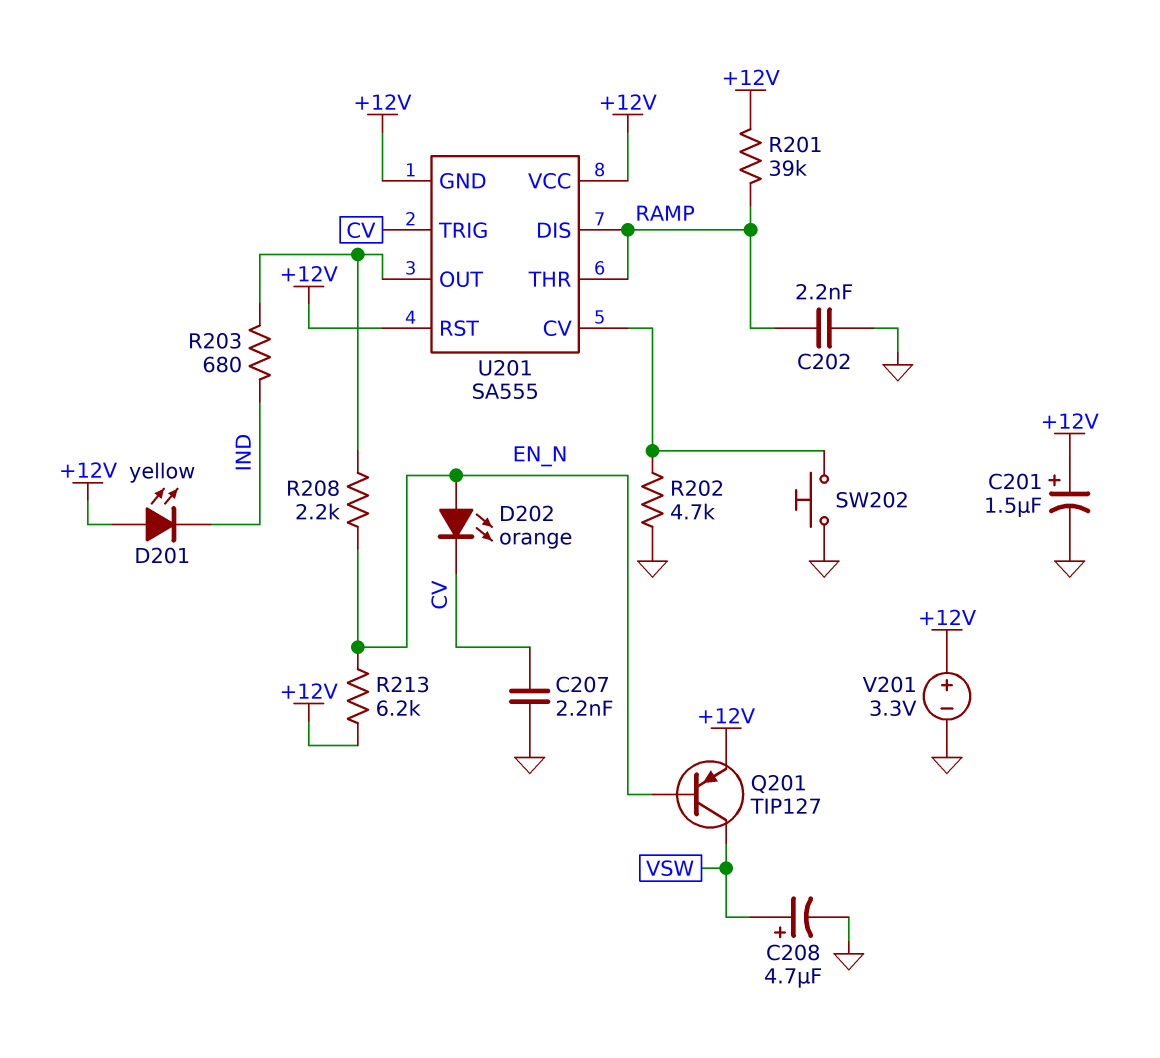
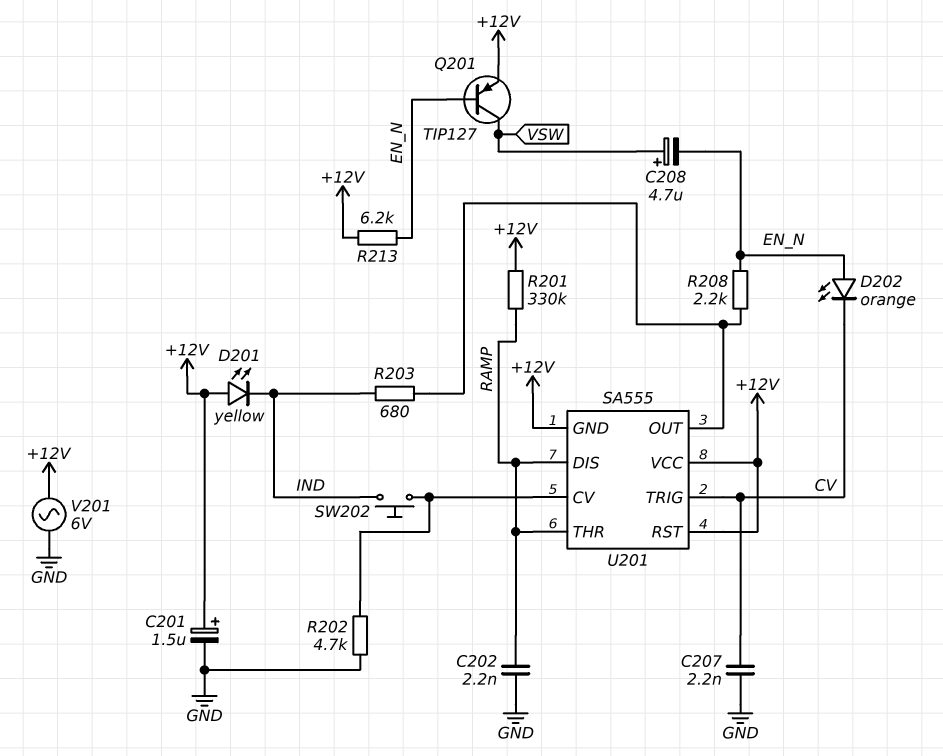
C208: 4.7uF (plus VSW, minus GND) -> 4.7uF (plus VSW, minus EN_N)
R201: 39k (+12V, RAMP) -> 330k (+12V, RAMP)
SW202: button (GND, U201/CV) -> button (IND, U201/CV)
V201: 3.3V (plus +12V, minus GND) -> AC 6V (+12V, GND)

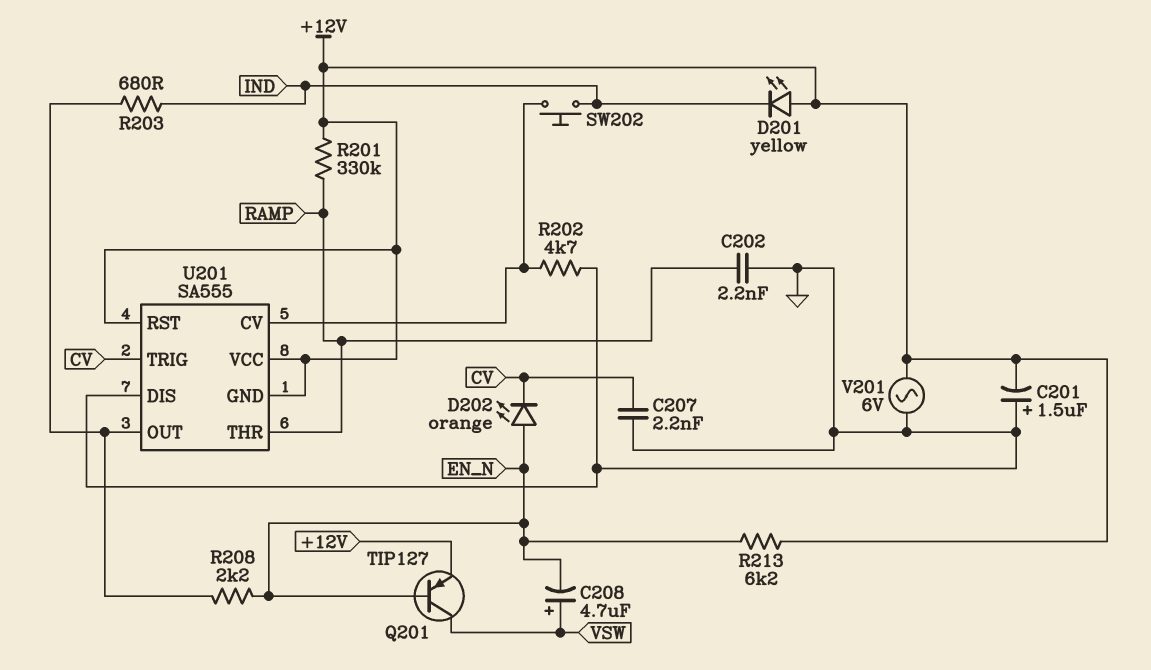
C201: 1.5uF (plus +12V, minus GND) -> 1.5uF (plus GND, minus +12V)
U201 pin DIS: RAMP -> GND

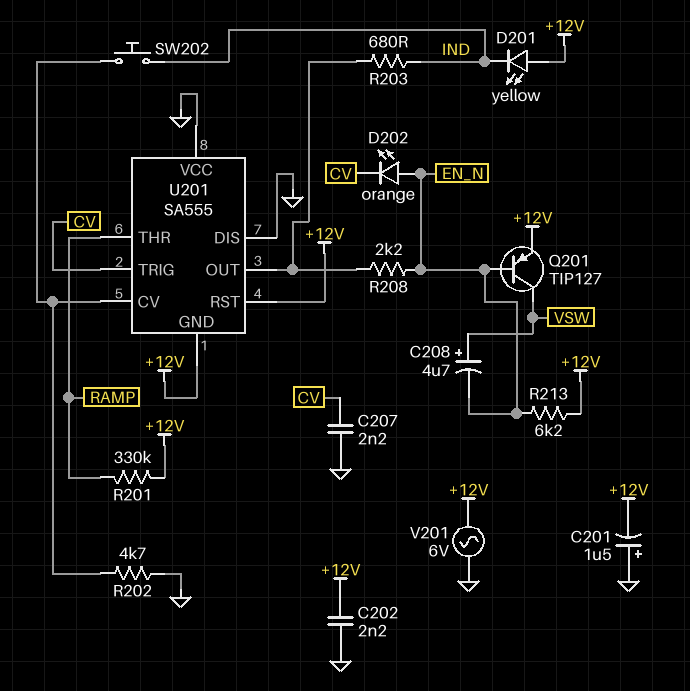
C202: 2.2nF (GND, RAMP) -> 2.2nF (+12V, GND)
U201 pin VCC: +12V -> GND

